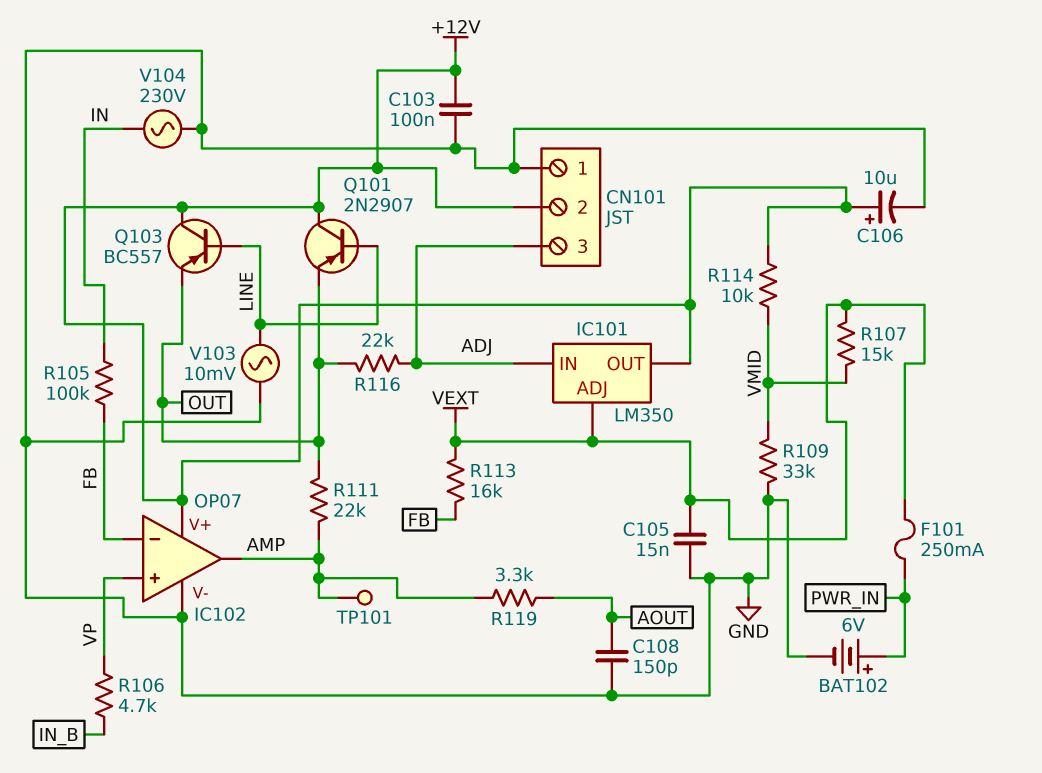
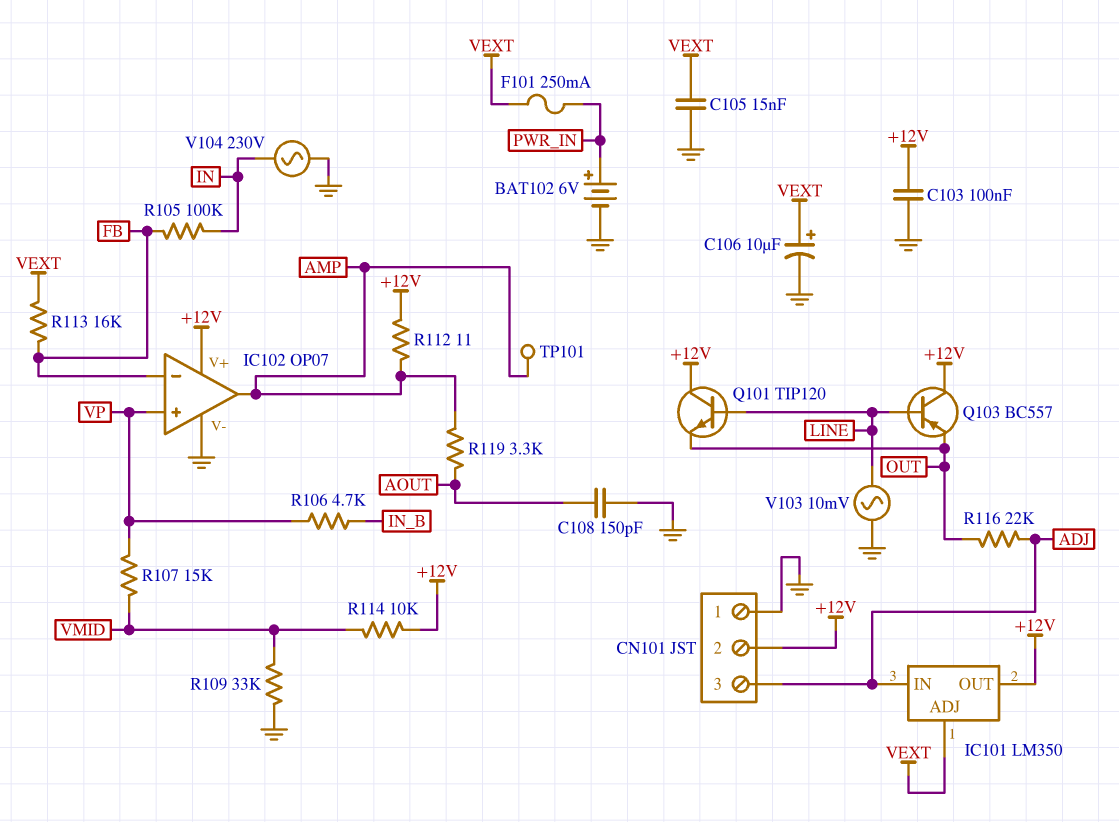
C106: 10uF (plus +12V, minus GND) -> 10uF (plus VEXT, minus GND)
Q101: PNP 2N2907 (B LINE, C +12V, E OUT) -> NPN TIP120 (B LINE, C +12V, E OUT)
R107: 15k (VEXT, VMID) -> 15k (VMID, VP)
R111: 22k (AMP, OUT) -> none
R112: none -> 11 (+12V, AMP)

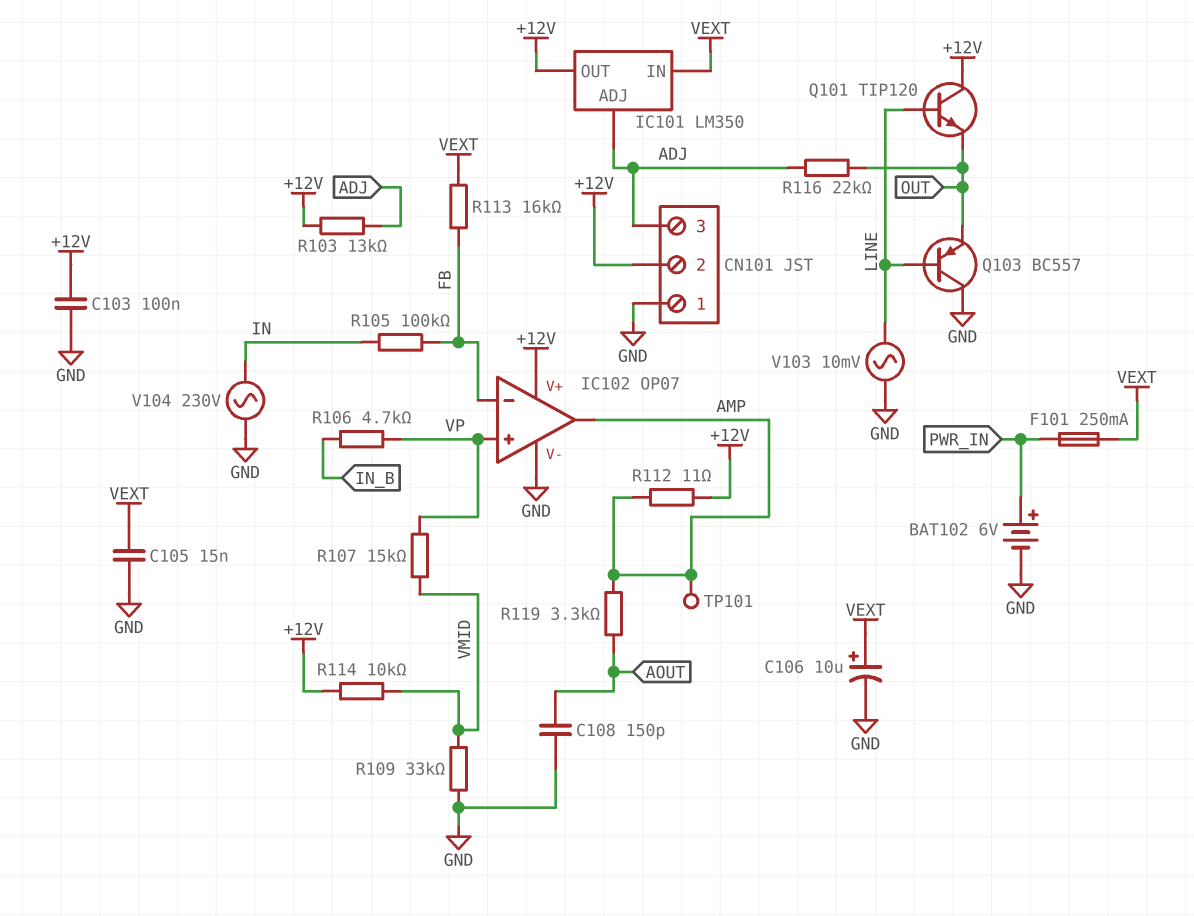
IC101 pin ADJ: VEXT -> ADJ
IC101 pin IN: ADJ -> VEXT
Q103: PNP BC557 (B LINE, C +12V, E OUT) -> PNP BC557 (B LINE, C GND, E OUT)
R103: none -> 13k (+12V, ADJ)

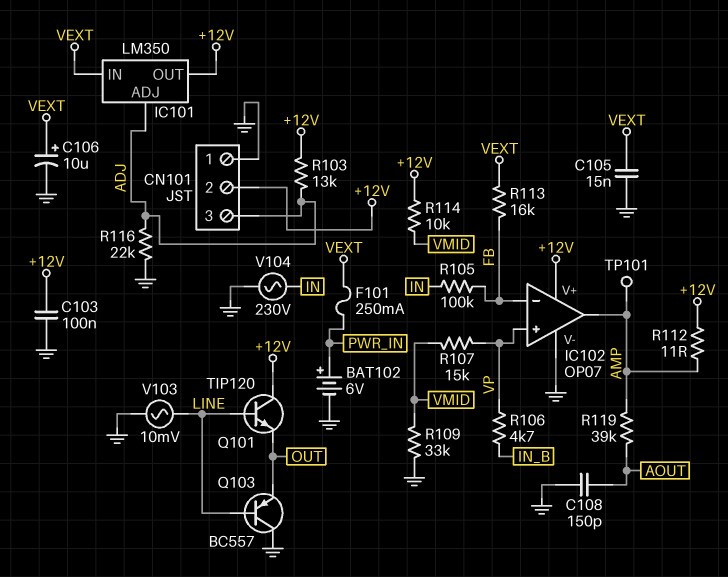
R116: 22k (ADJ, OUT) -> 22k (ADJ, GND)
R119: 3.3k (AMP, AOUT) -> 39k (AMP, AOUT)

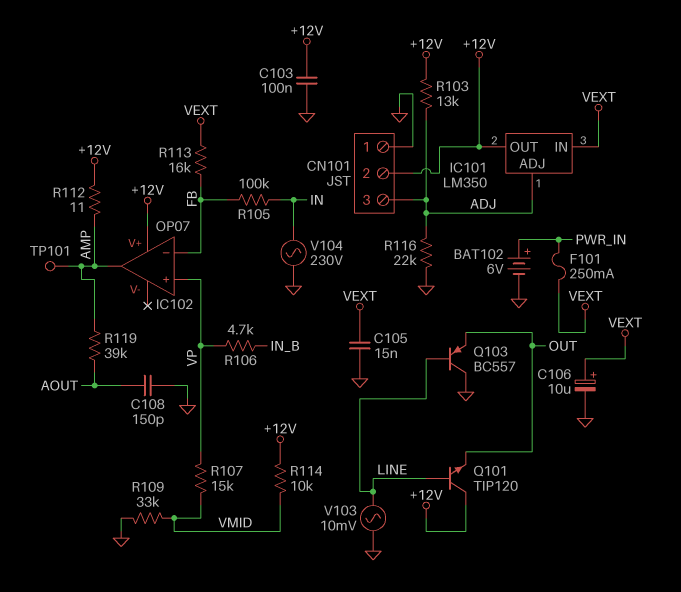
IC102 pin V-: GND -> none

